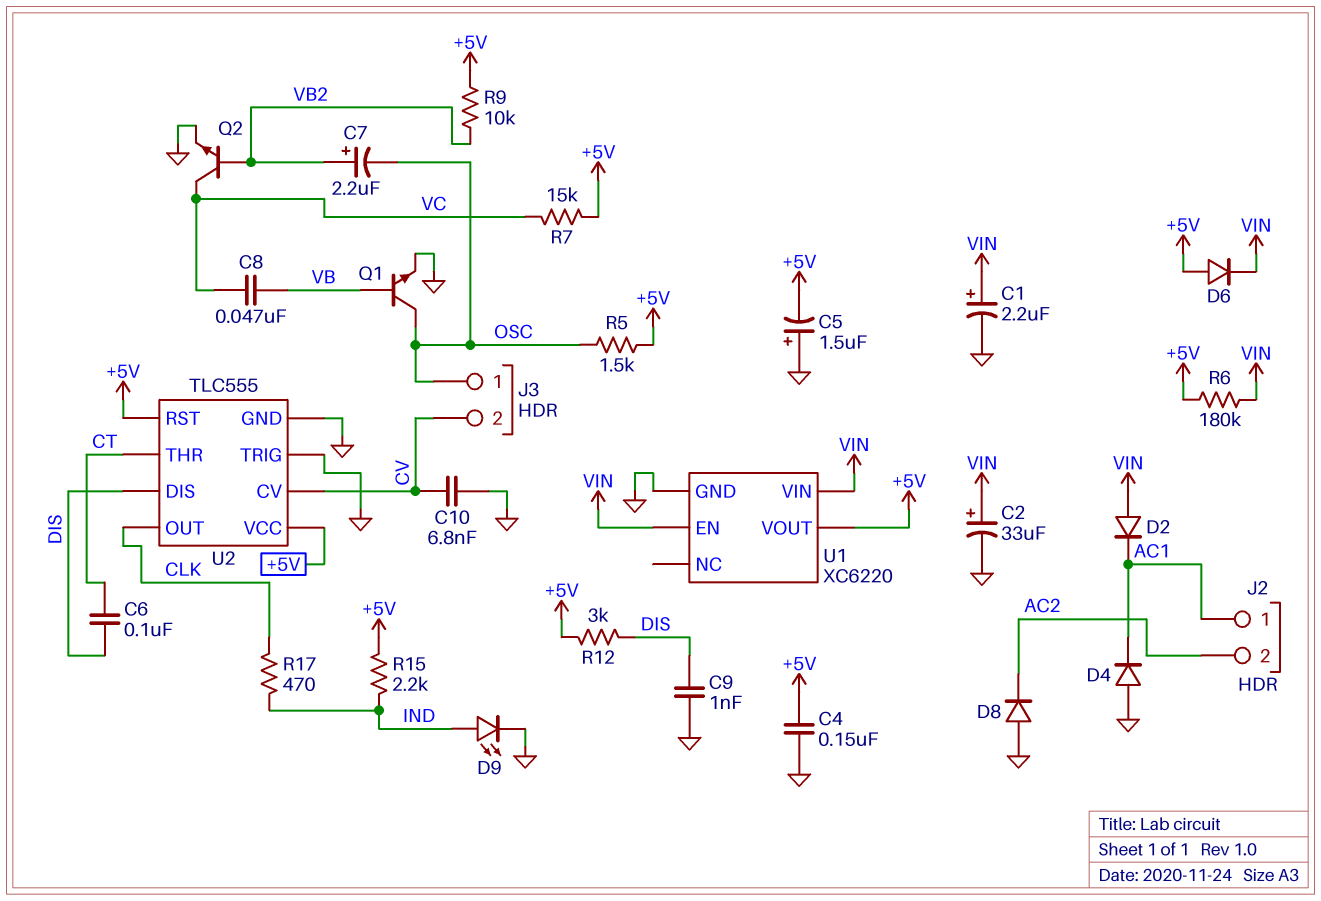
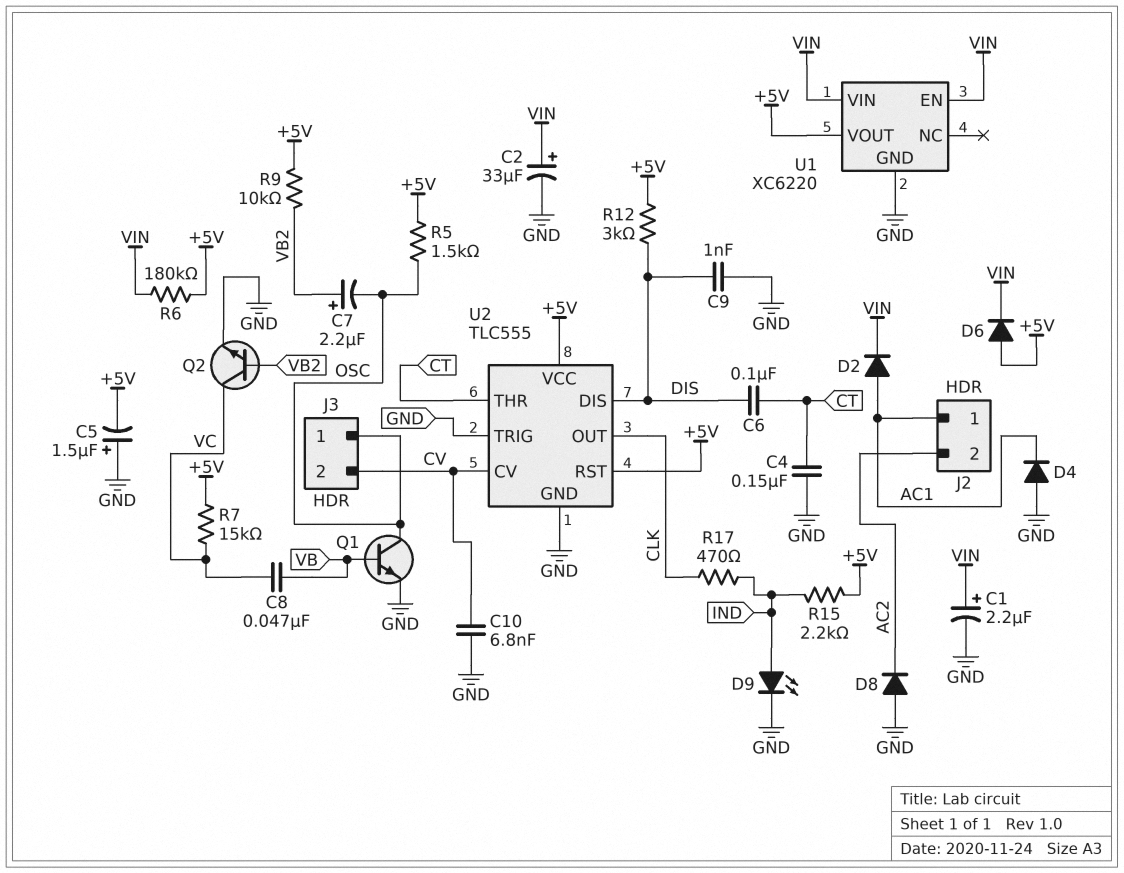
C4: 150nF (+5V, GND) -> 150nF (CT, GND)
D2: diode (A VIN, K AC1) -> diode (A AC1, K VIN)

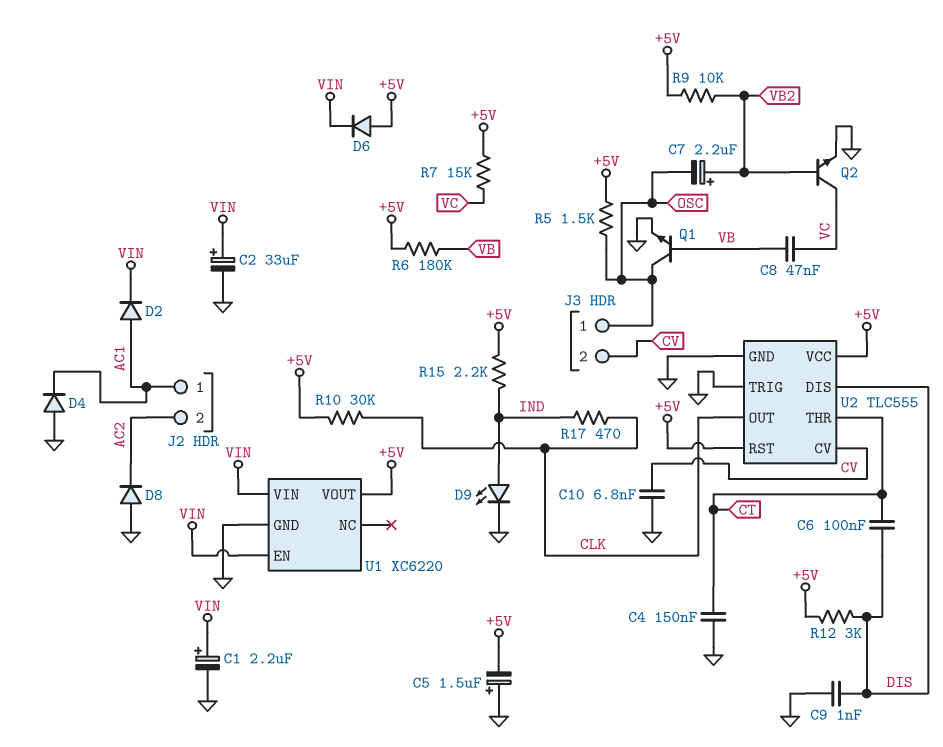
R6: 180k (+5V, VIN) -> 180k (+5V, VB)
R10: none -> 30k (+5V, CLK)

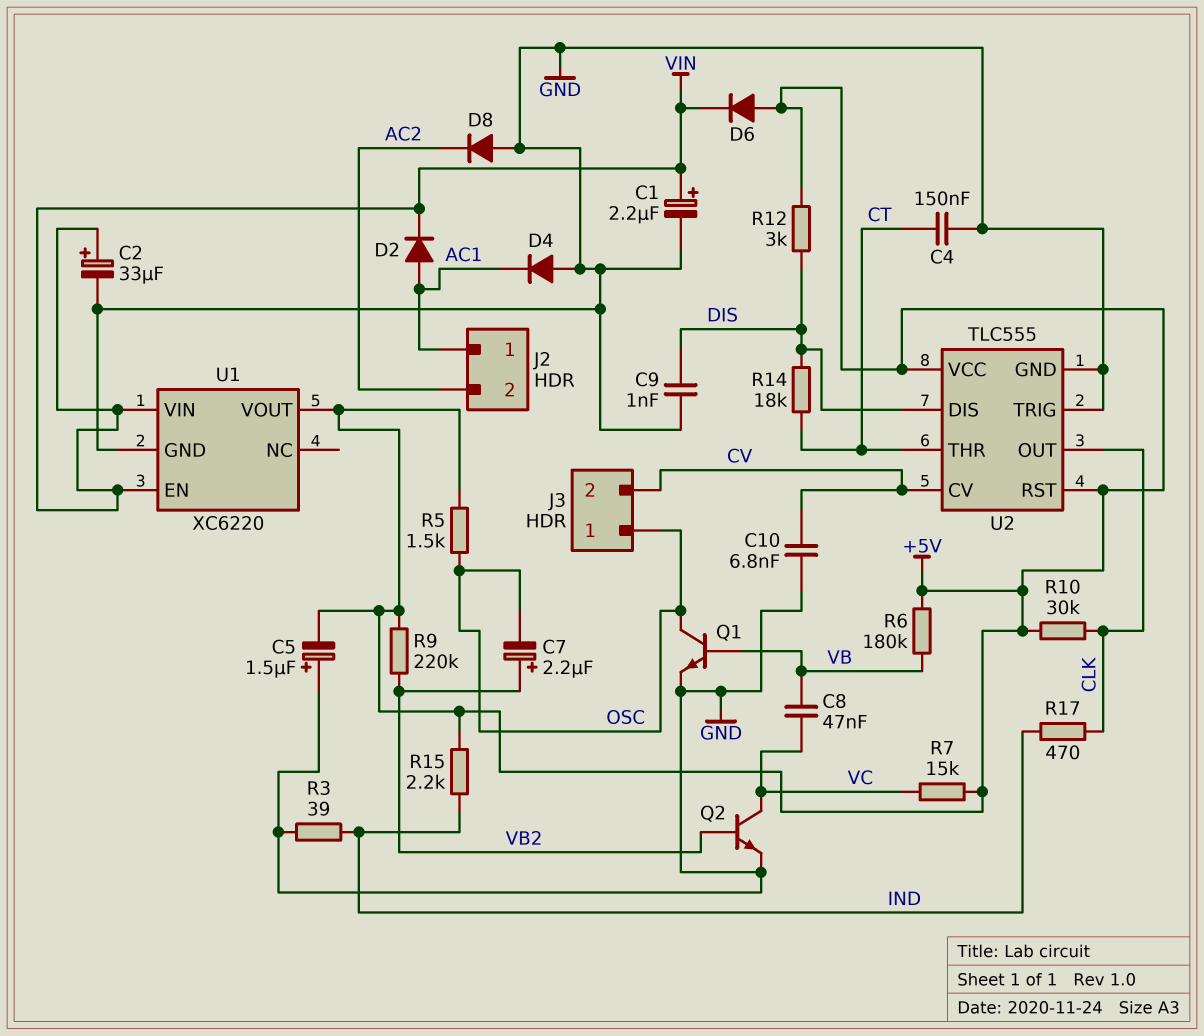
C6: 100nF (CT, DIS) -> none
D9: LED (A IND, K GND) -> none
R3: none -> 39 (GND, IND)
R9: 10k (+5V, VB2) -> 220k (+5V, VB2)
R14: none -> 18k (CT, DIS)

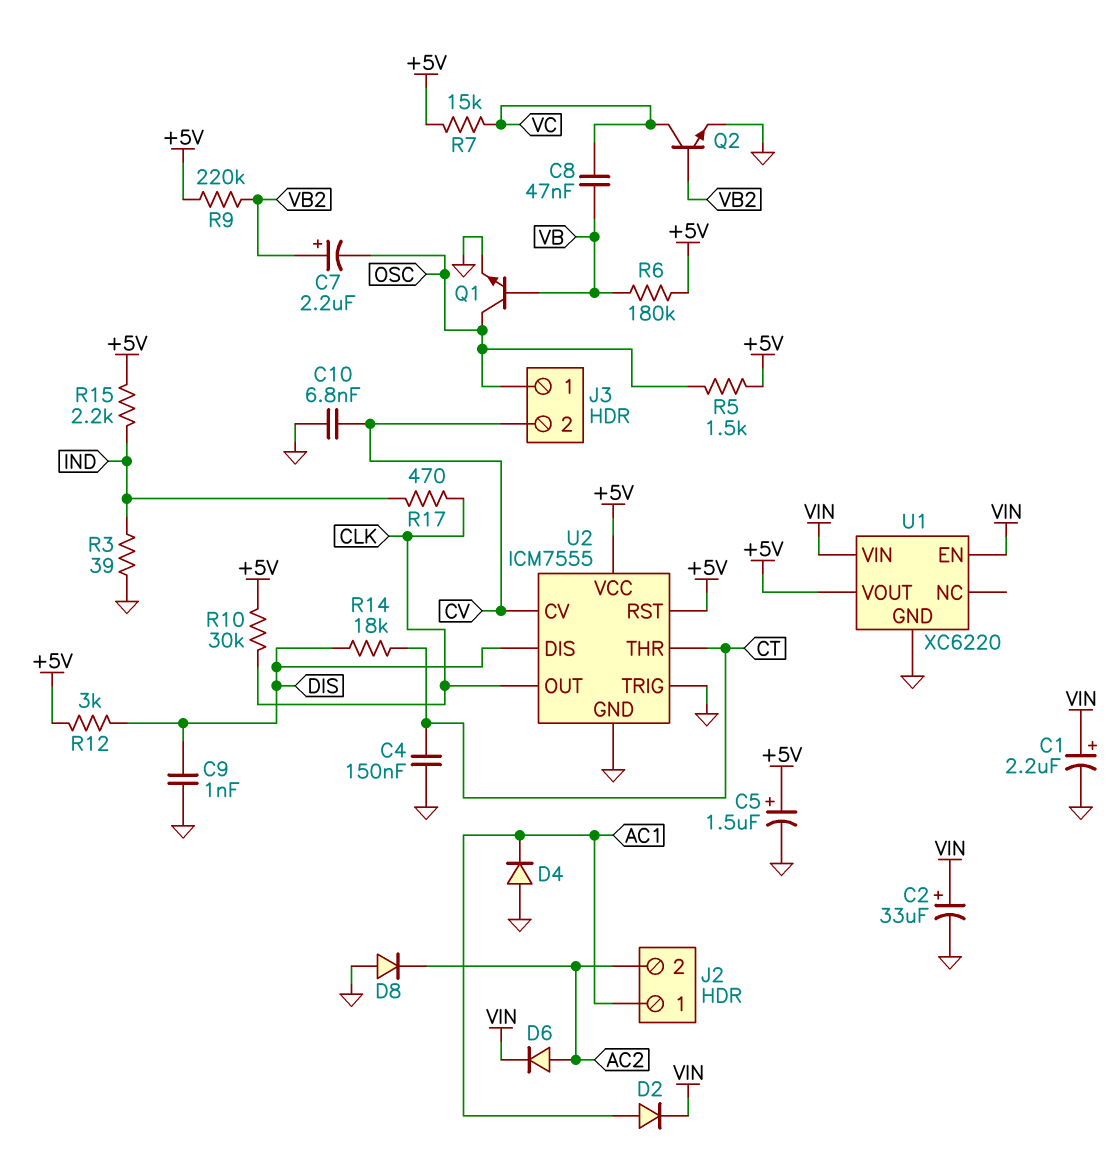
C5: 1.5uF (plus GND, minus +5V) -> 1.5uF (plus +5V, minus GND)
D6: diode (A +5V, K VIN) -> diode (A AC2, K VIN)
U2: TLC555 -> ICM7555

